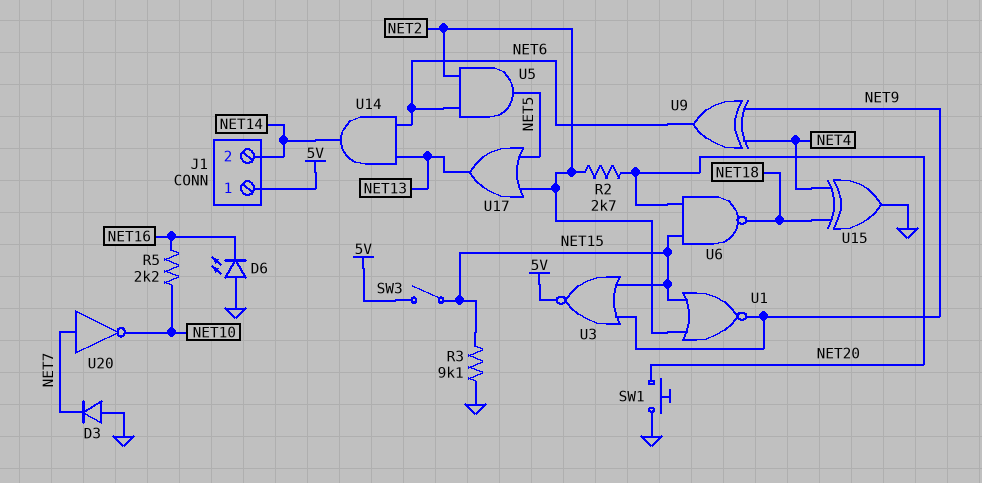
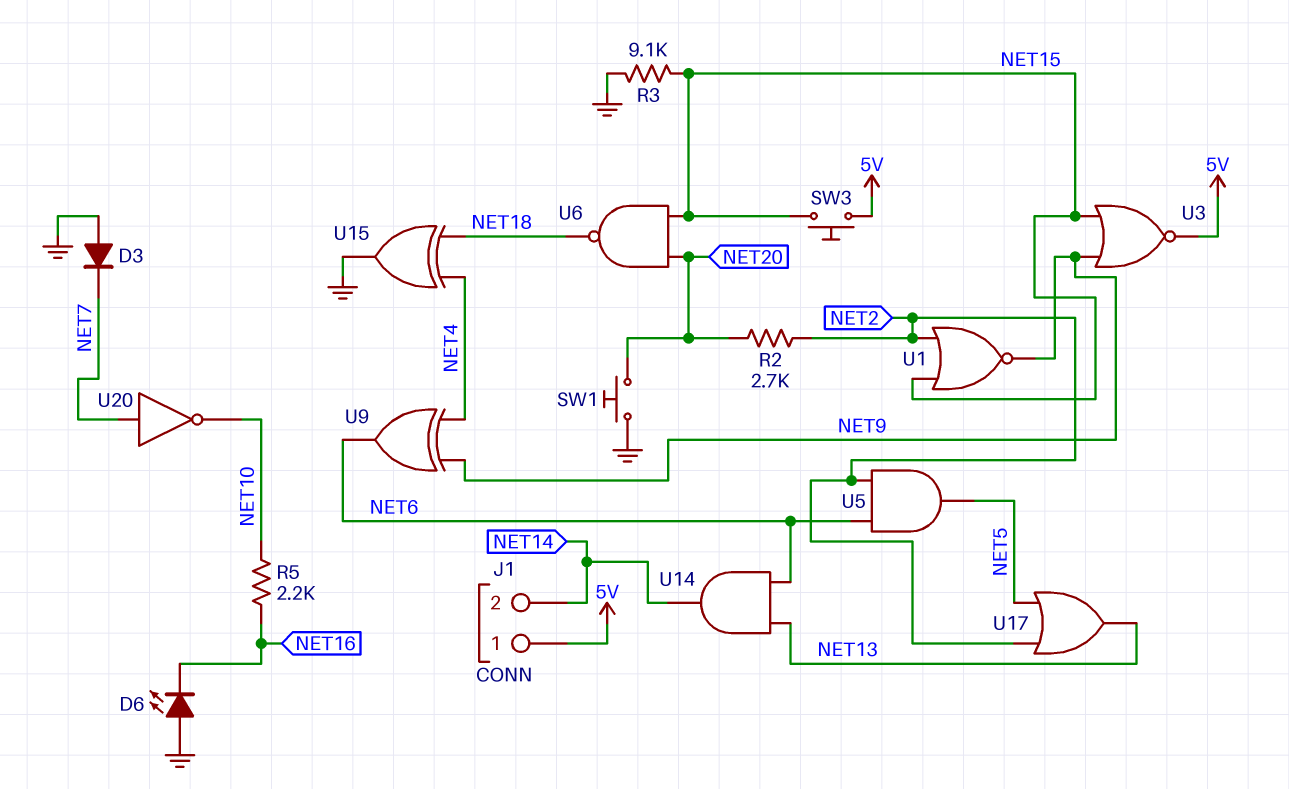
SW3: switch (5V, NET15) -> button (5V, NET15)

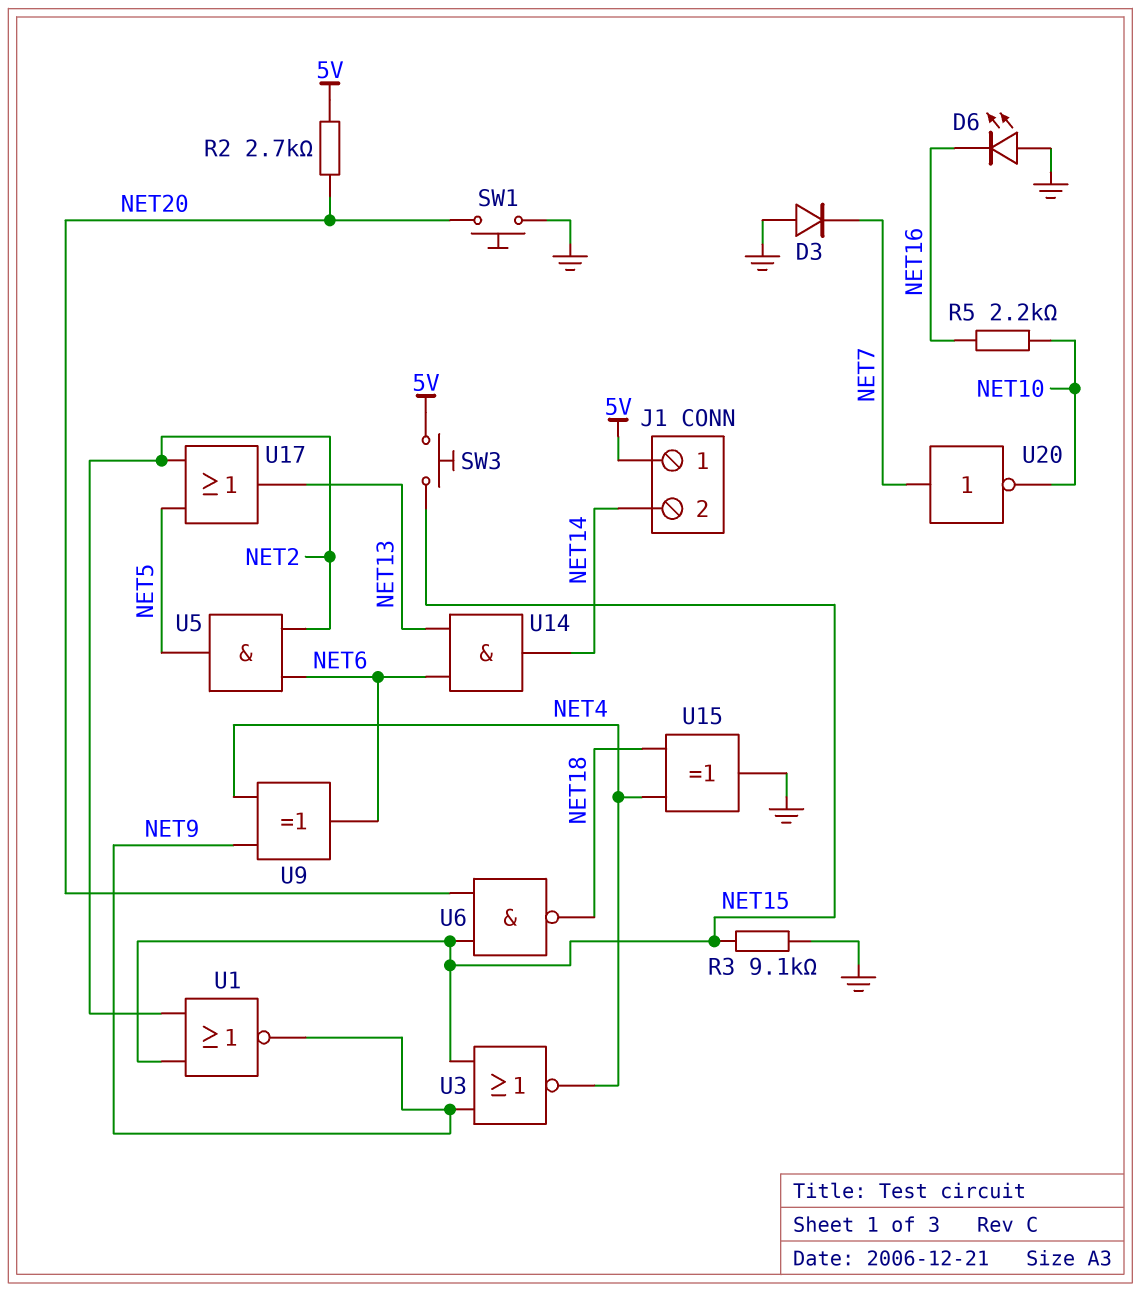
R2: 2.7k (NET2, NET20) -> 2.7k (5V, NET20)
U3: NOR (in NET9, in NET15, out 5V) -> NOR (in NET9, in NET15, out NET4)

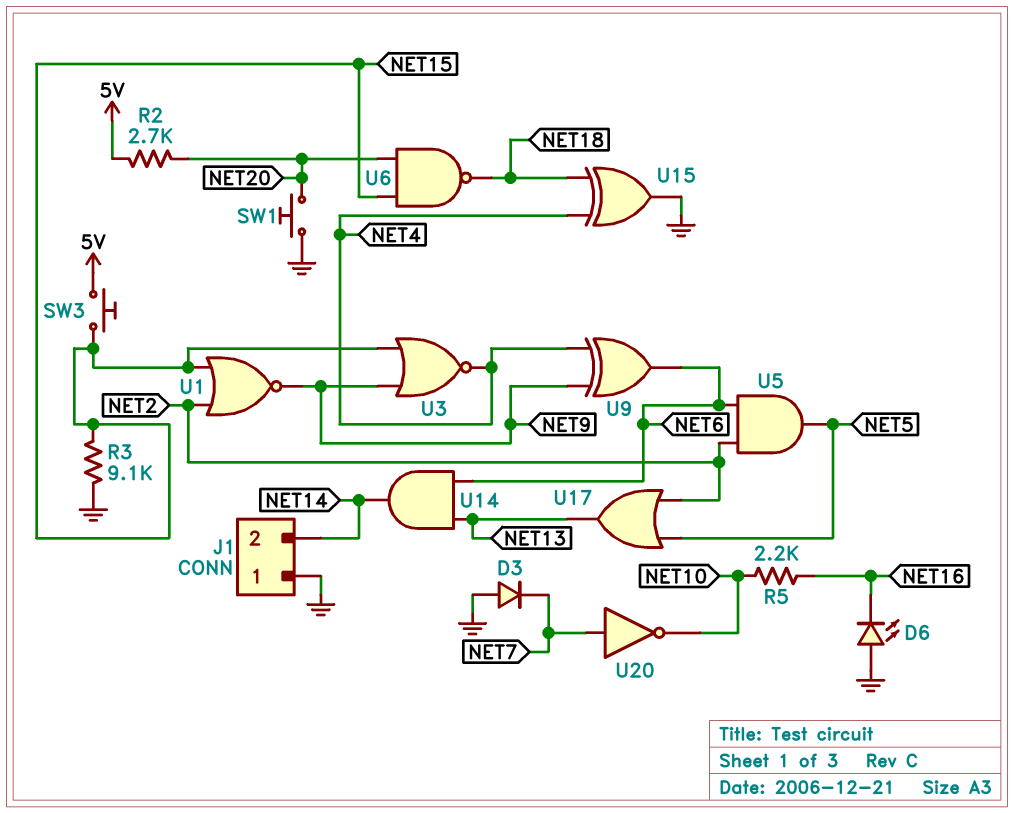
J1 pin 1: 5V -> GND

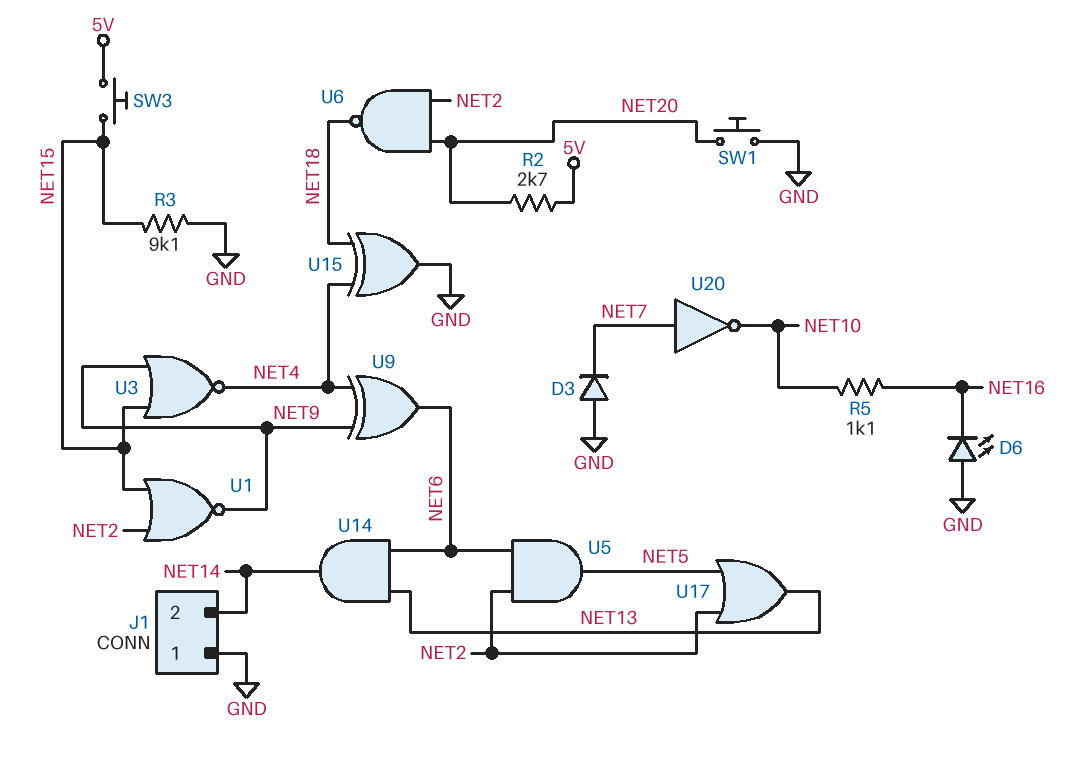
R5: 2.2k (NET10, NET16) -> 1.1k (NET10, NET16)
U6: NAND (in NET15, in NET20, out NET18) -> NAND (in NET2, in NET20, out NET18)

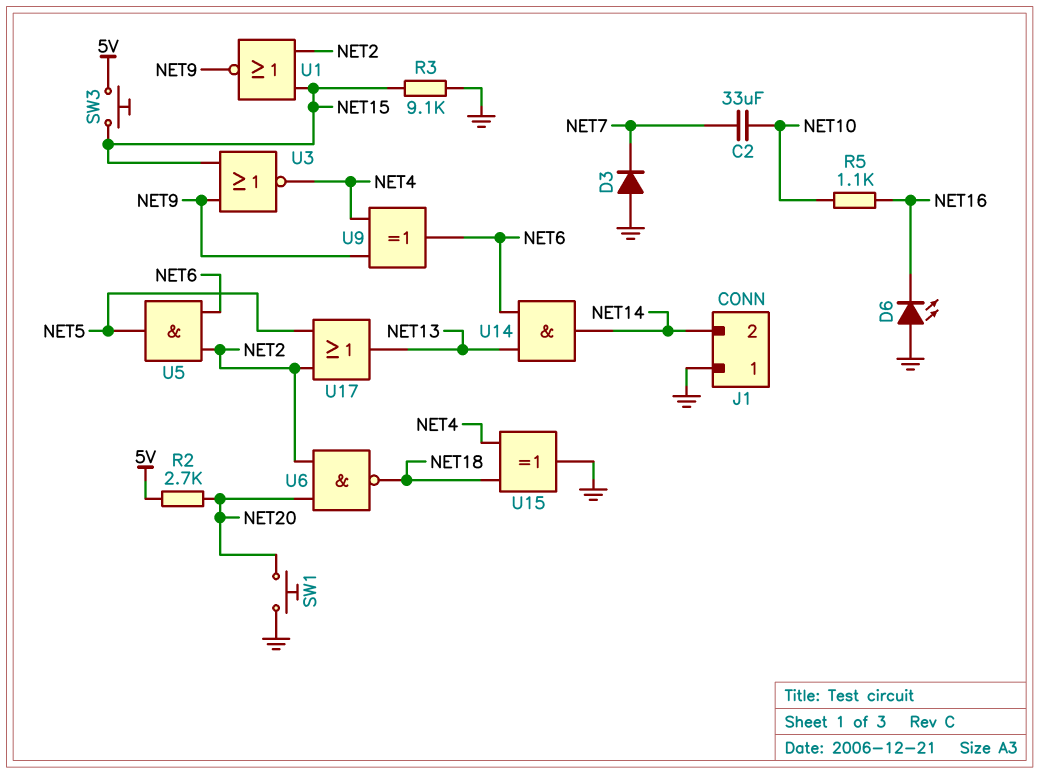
C2: none -> 33uF (NET7, NET10)
U20: NOT (in NET7, out NET10) -> none

